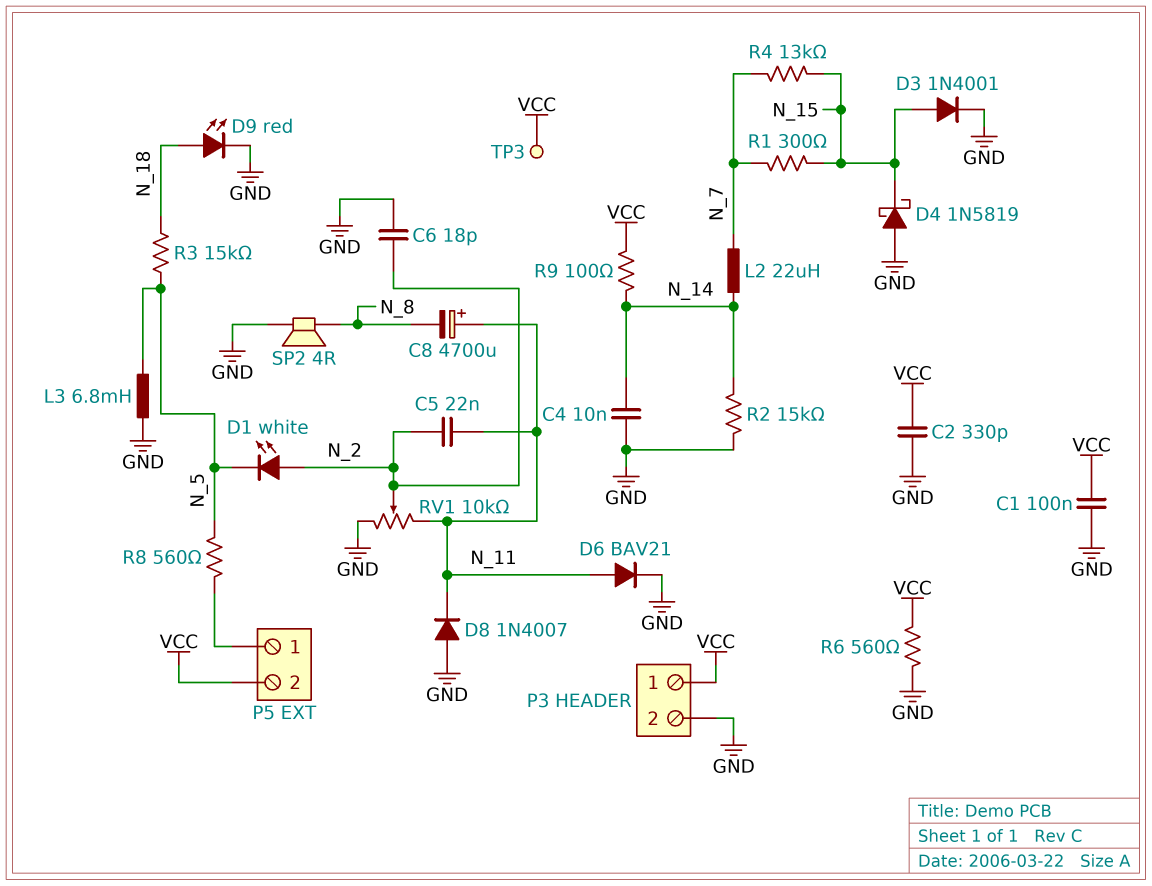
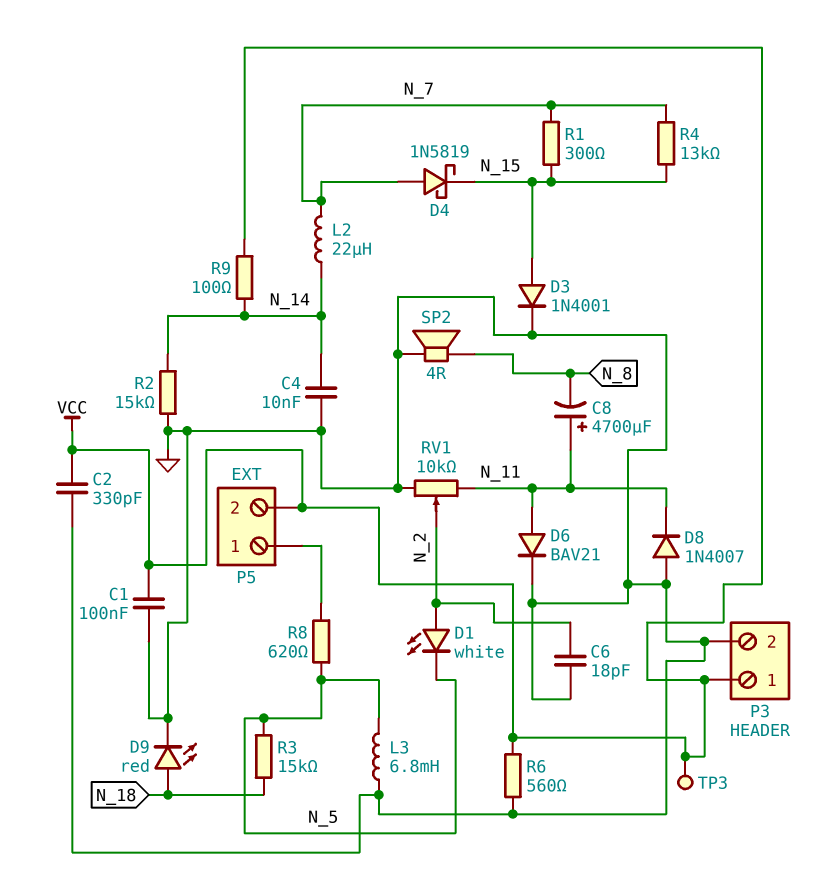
C5: 22nF (N_2, N_11) -> none
D4: schottky 1N5819 (A GND, K N_15) -> schottky 1N5819 (A N_7, K N_15)
R8: 560 (N_5, P5/1) -> 620 (N_5, P5/1)

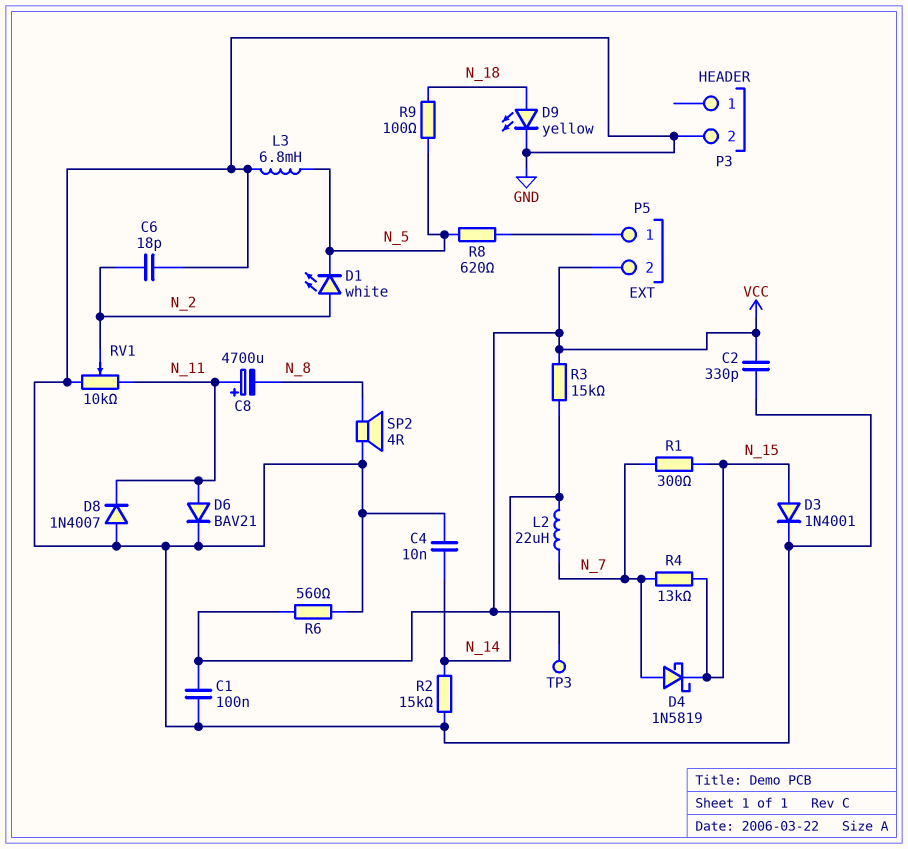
D9: LED red (A N_18, K GND) -> LED yellow (A N_18, K GND)
P3 pin 1: VCC -> none
R3: 15k (N_5, N_18) -> 15k (N_14, VCC)
R9: 100 (N_14, VCC) -> 100 (N_5, N_18)

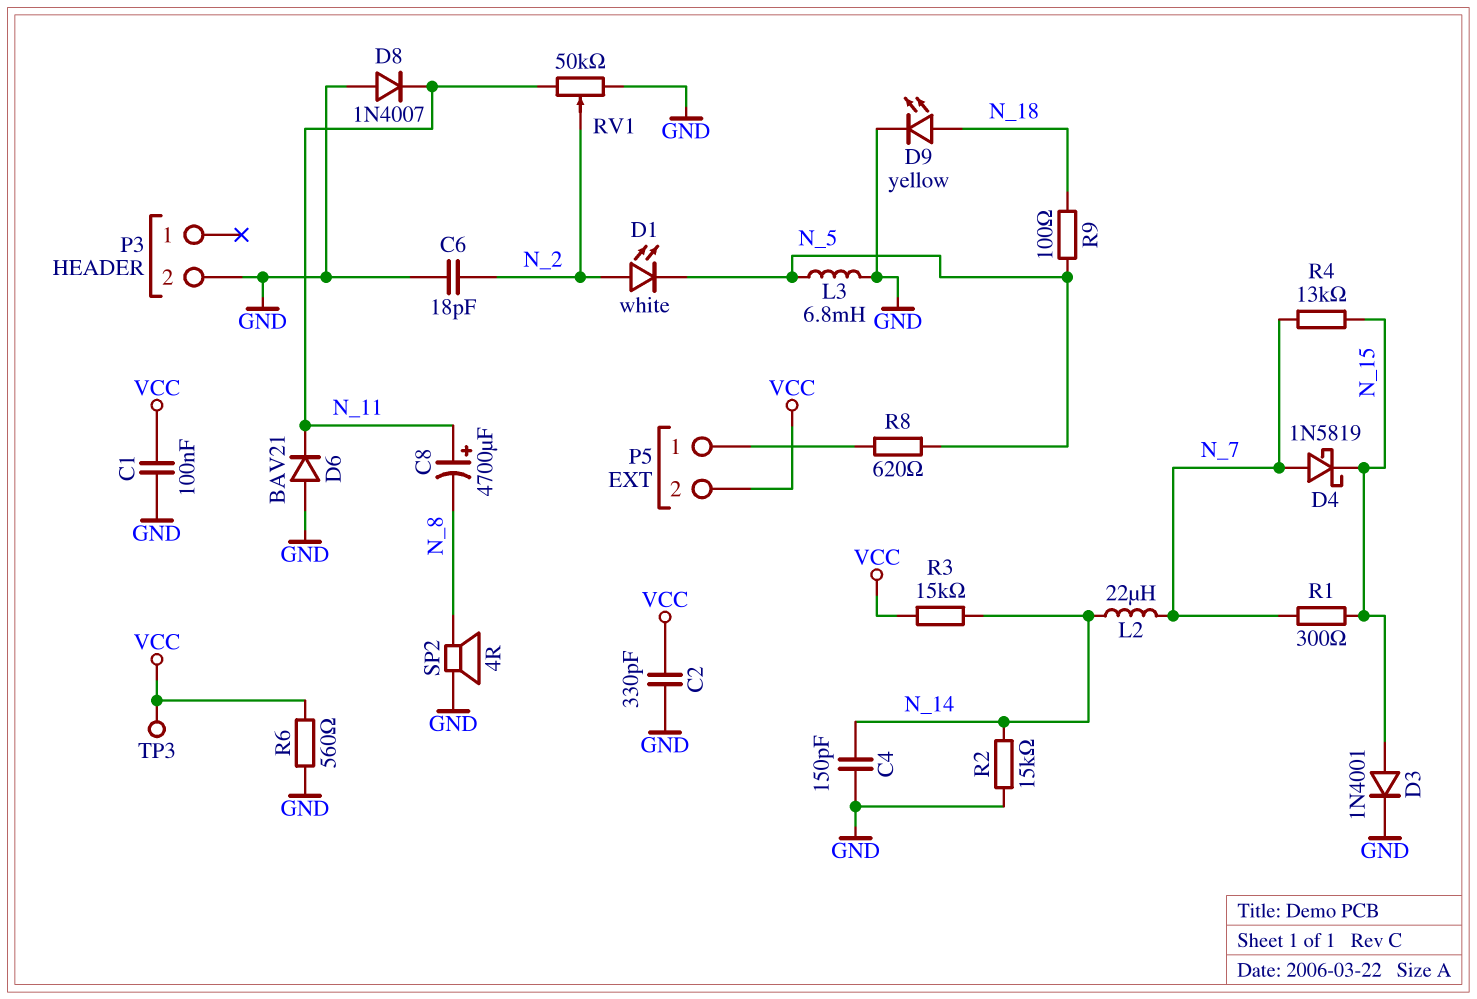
C4: 10nF (GND, N_14) -> 150pF (GND, N_14)
D6: diode BAV21 (A N_11, K GND) -> diode BAV21 (A GND, K N_11)
RV1: 10k (GND, N_11, wiper N_2) -> 50k (GND, N_11, wiper N_2)

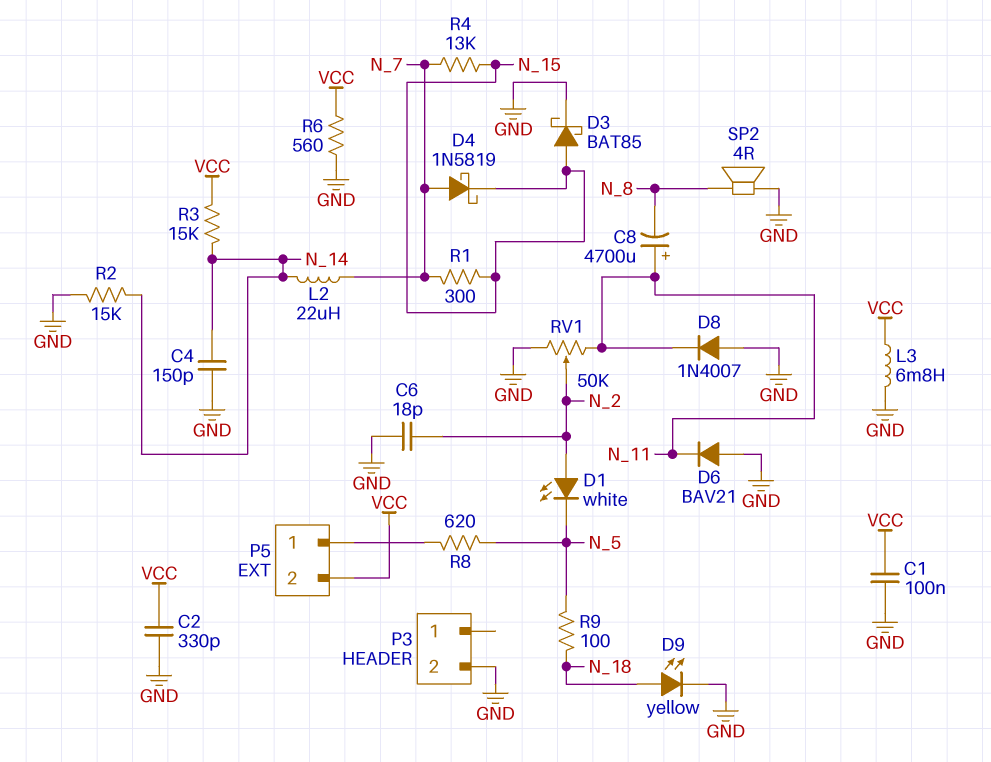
D3: diode 1N4001 (A N_15, K GND) -> schottky BAT85 (A N_15, K GND)
L3: 6.8mH (GND, N_5) -> 6.8mH (GND, VCC)
TP3: test point (VCC) -> none

